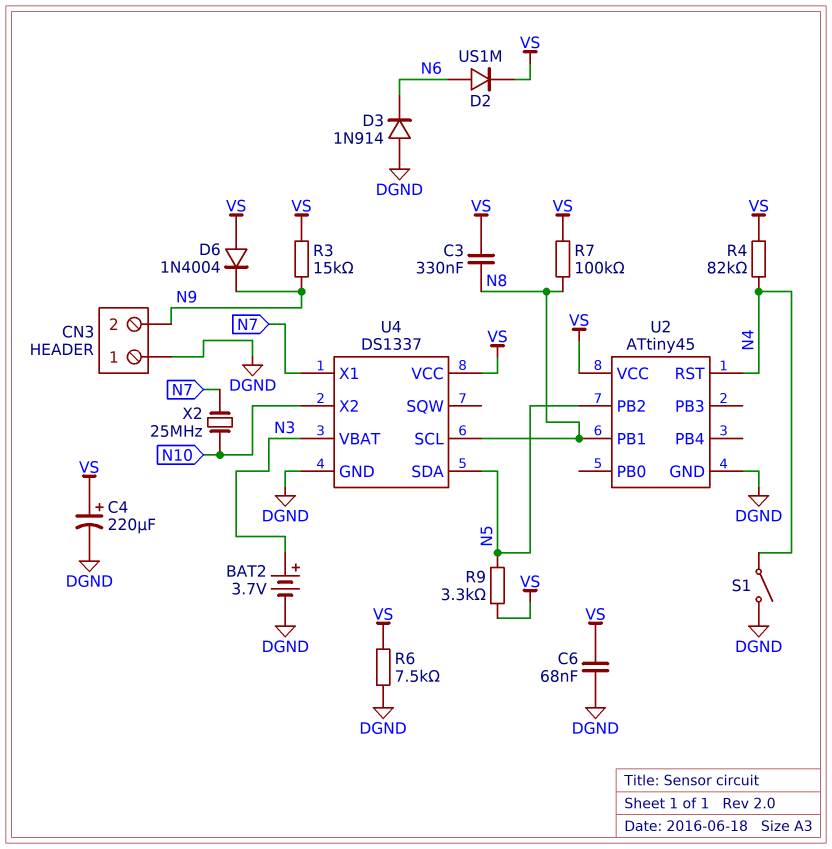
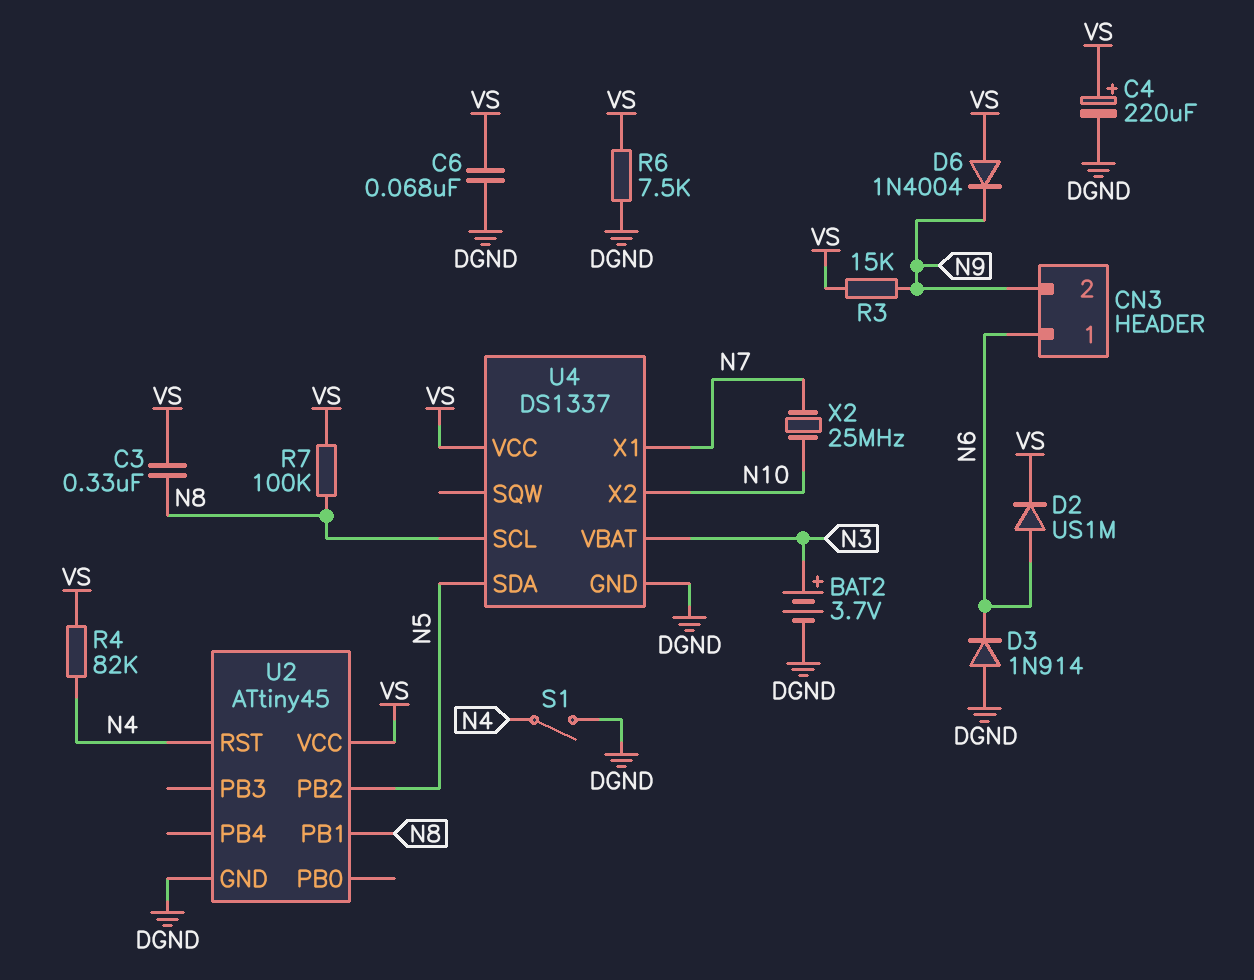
CN3 pin 1: DGND -> N6
R9: 3.3k (N5, VS) -> none

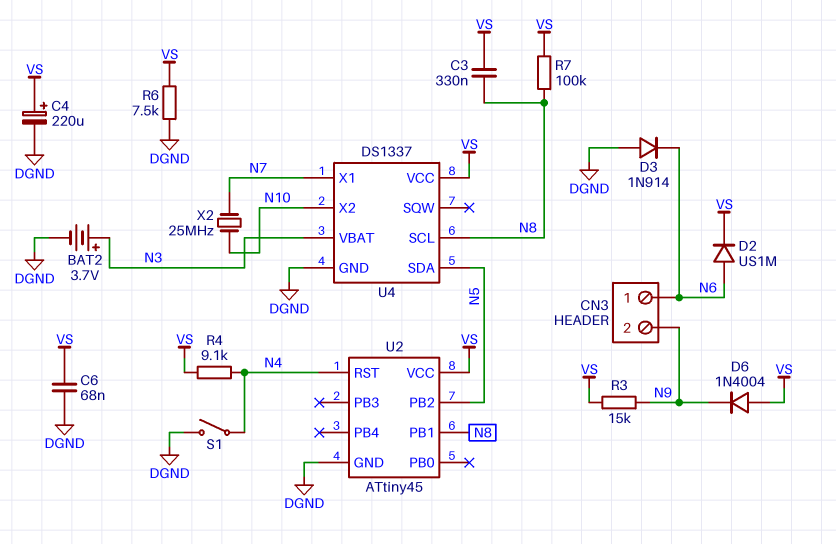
R4: 82k (N4, VS) -> 9.1k (N4, VS)

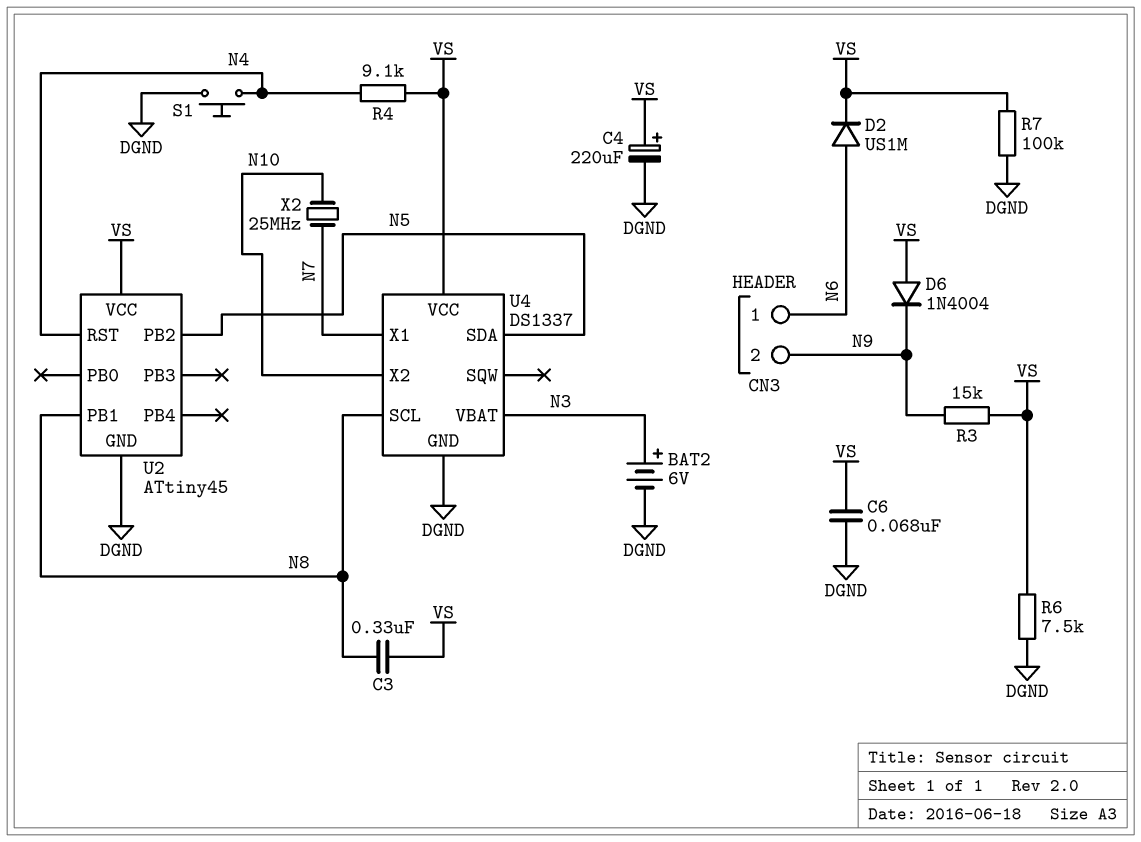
BAT2: 3.7V (plus N3, minus DGND) -> 6V (plus N3, minus DGND)
D3: diode 1N914 (A DGND, K N6) -> none
R7: 100k (N8, VS) -> 100k (DGND, VS)
S1: switch (DGND, N4) -> button (DGND, N4)

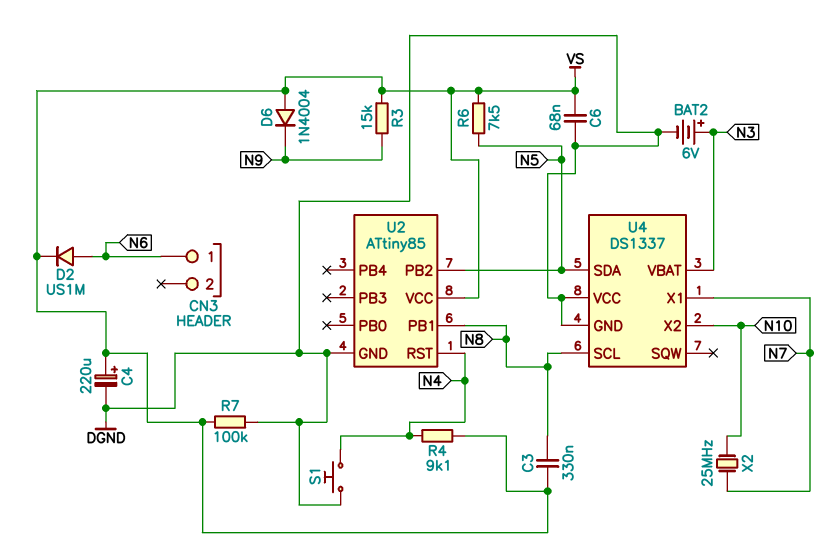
CN3 pin 2: N9 -> none
R6: 7.5k (DGND, VS) -> 7.5k (N5, VS)
U2: ATtiny45 -> ATtiny85
U4 pin VCC: VS -> DGND

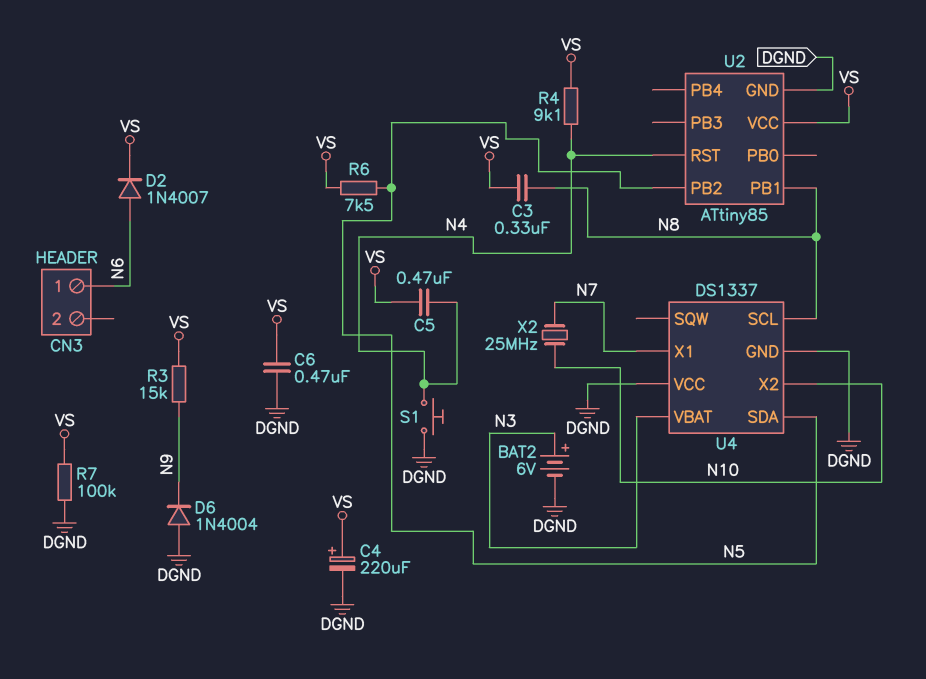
C5: none -> 470nF (N4, VS)
C6: 68nF (DGND, VS) -> 470nF (DGND, VS)
D2: diode US1M (A N6, K VS) -> diode 1N4007 (A N6, K VS)
D6: diode 1N4004 (A VS, K N9) -> diode 1N4004 (A DGND, K N9)

